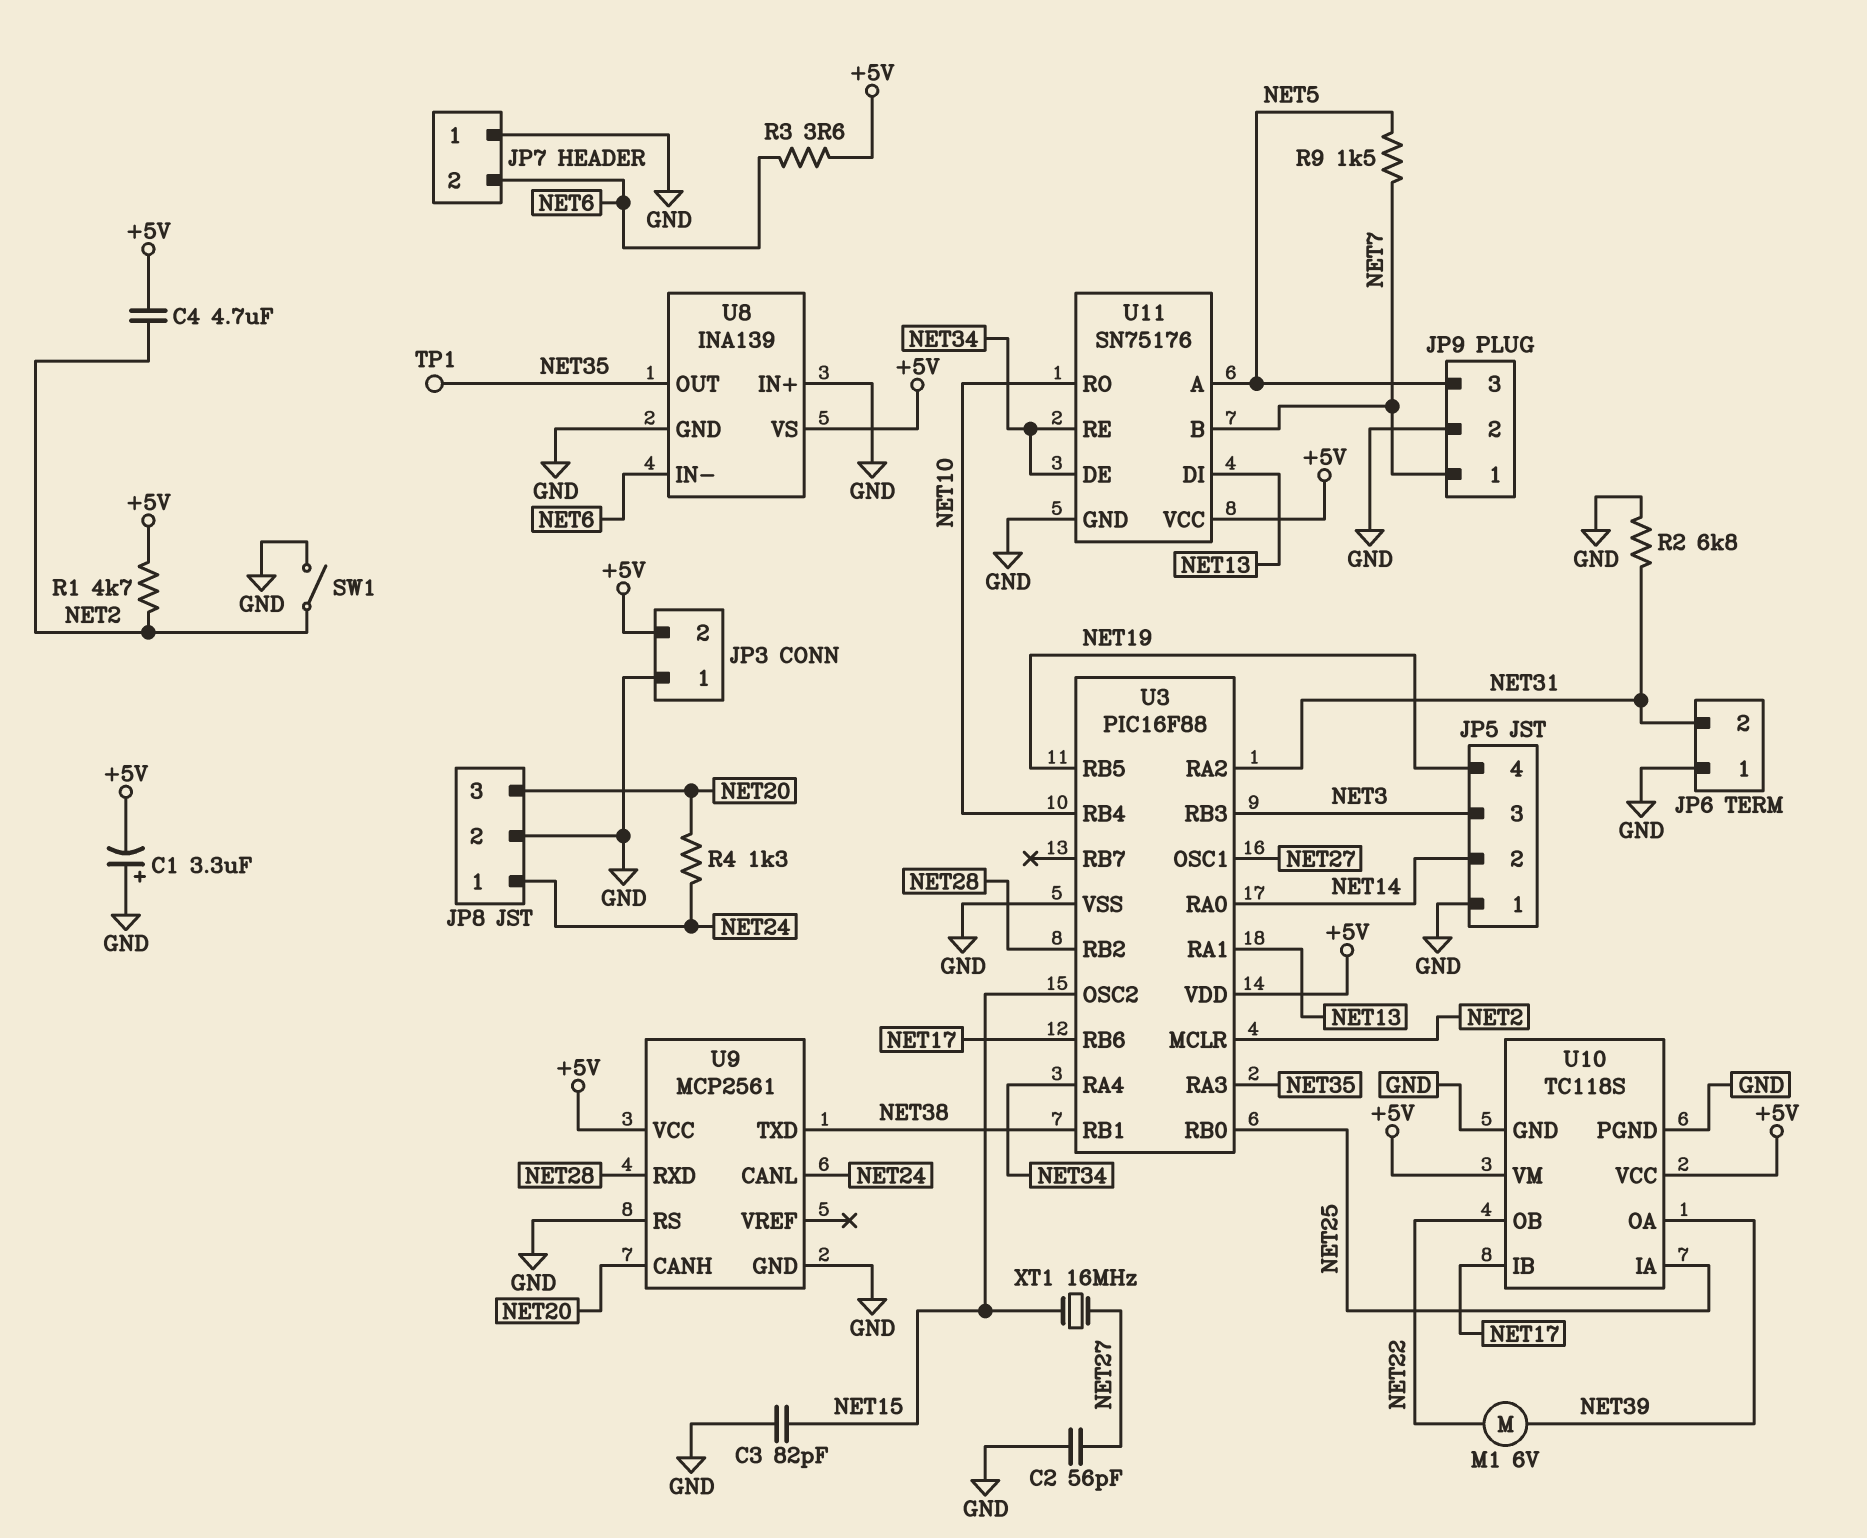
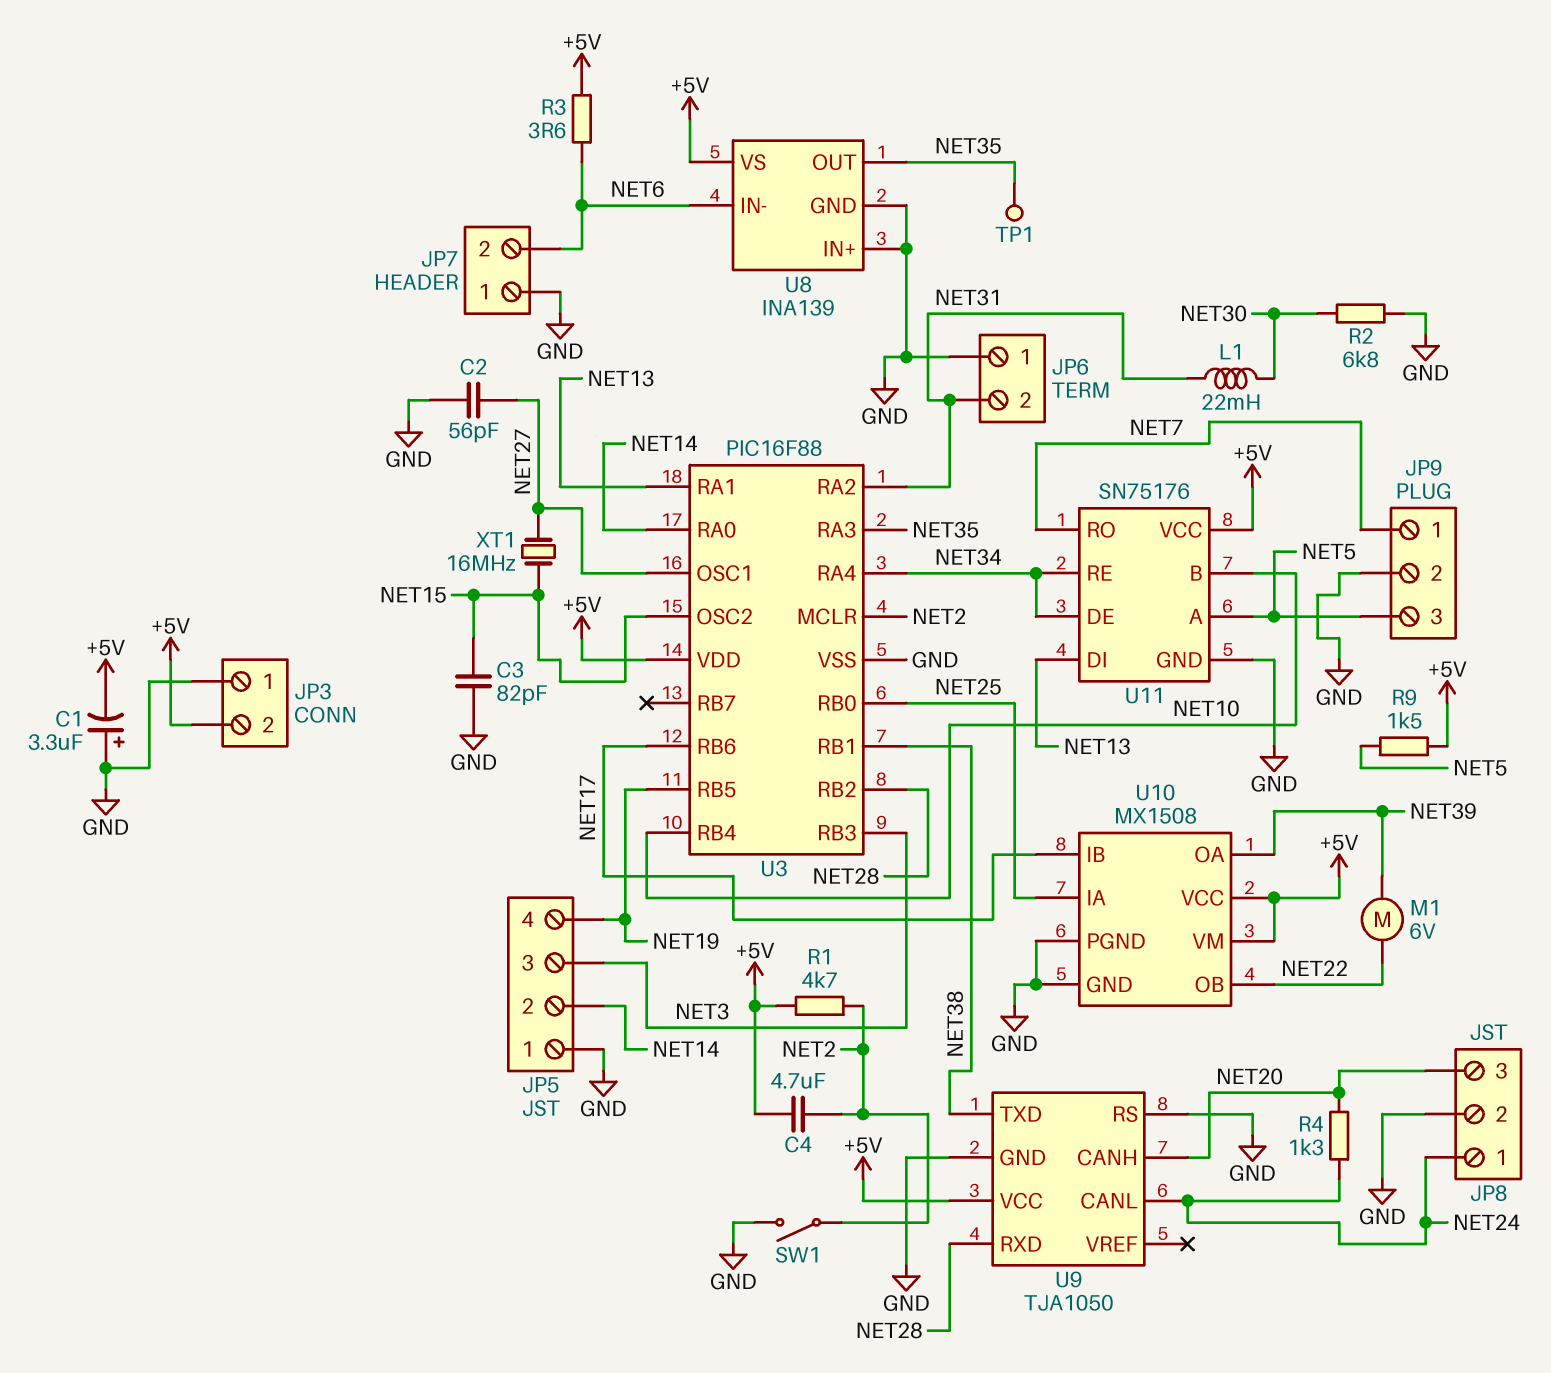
L1: none -> 22mH (NET30, NET31)
R2: 6.8k (GND, NET31) -> 6.8k (GND, NET30)
R9: 1.5k (NET5, NET7) -> 1.5k (+5V, NET5)
U9: MCP2561 -> TJA1050
U10: TC118S -> MX1508
U11 pin B: NET7 -> NET10
U11 pin RO: NET10 -> NET7

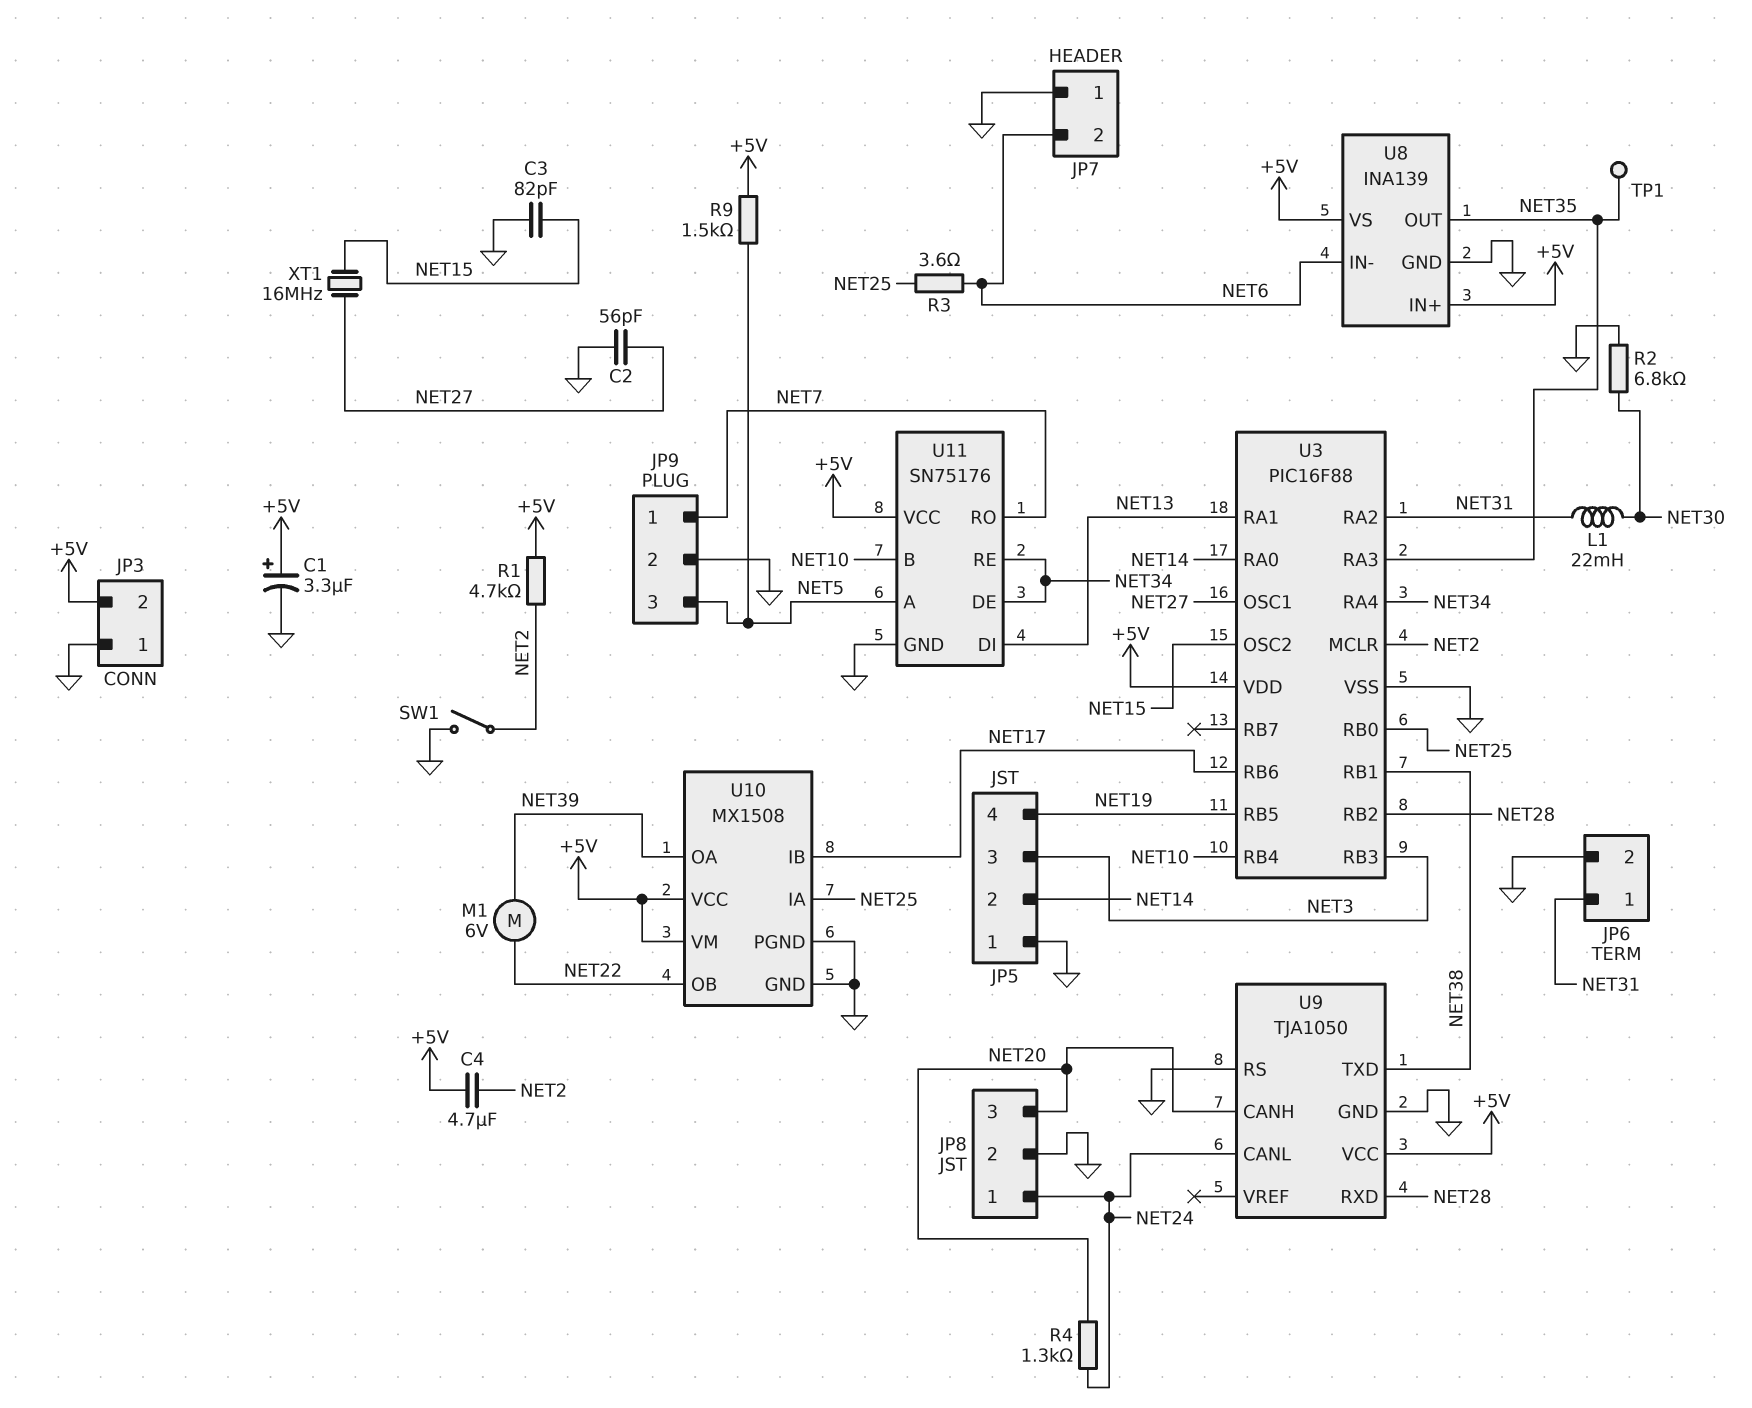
C1: 3.3uF (plus GND, minus +5V) -> 3.3uF (plus +5V, minus GND)
JP6 pin 1: GND -> NET31
JP6 pin 2: NET31 -> GND
R3: 3.6 (+5V, NET6) -> 3.6 (NET6, NET25)
U8 pin IN+: GND -> +5V

